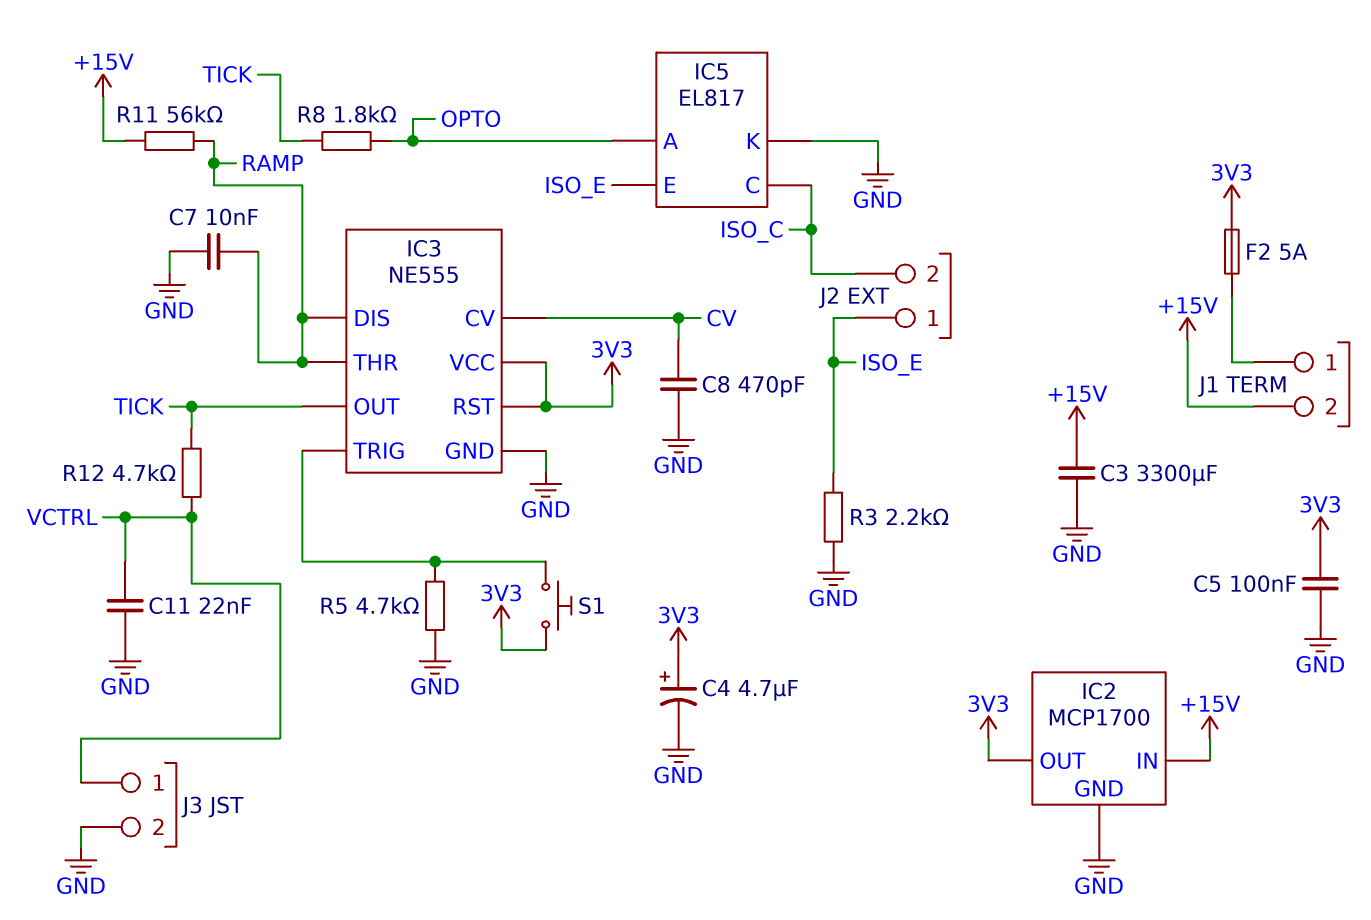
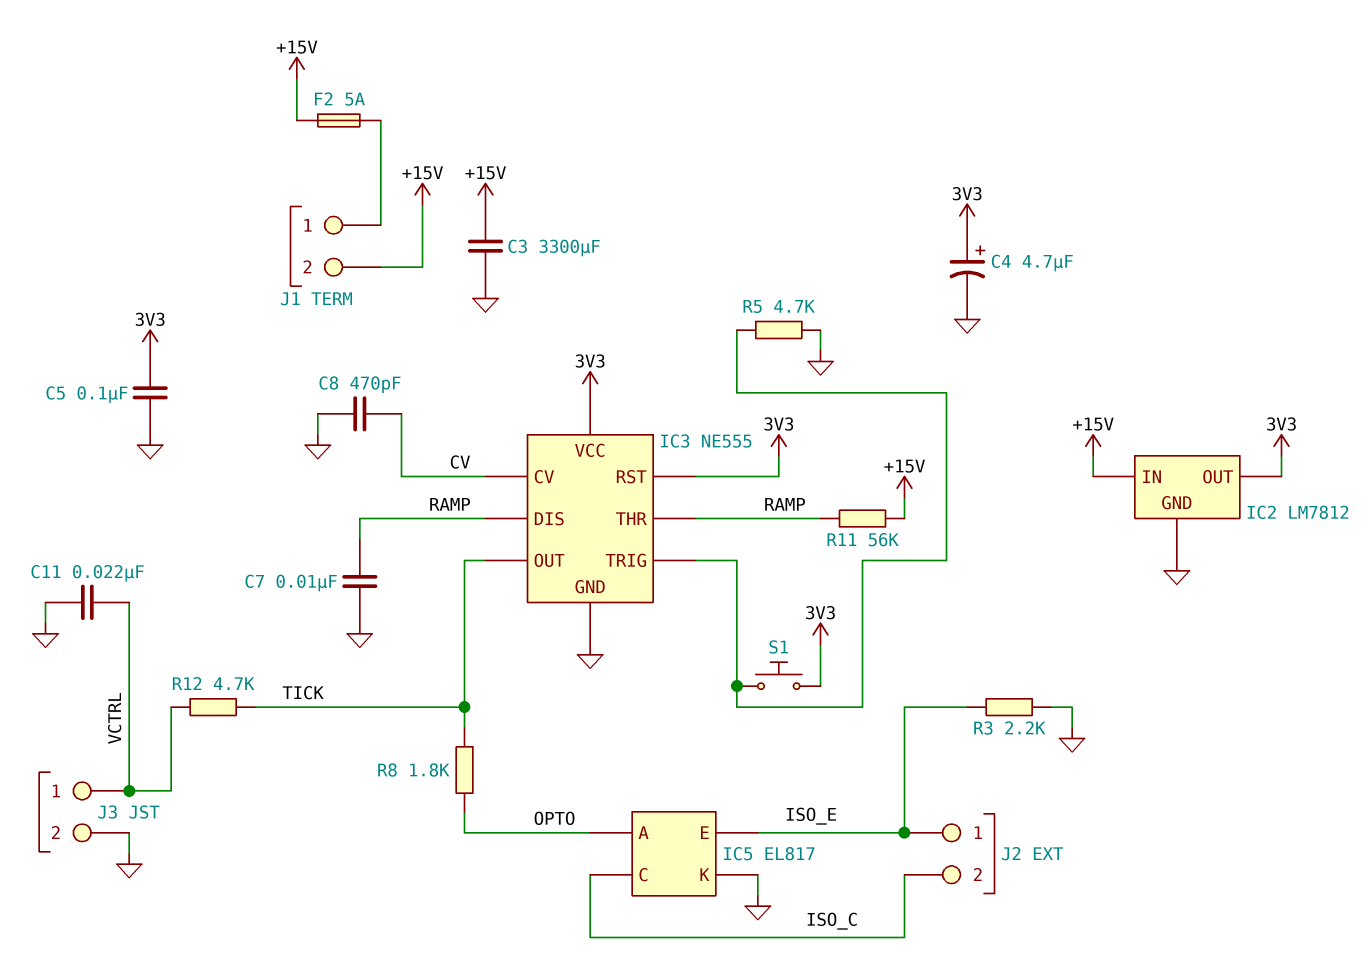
F2: 5A (3V3, J1/1) -> 5A (+15V, J1/1)
IC2: MCP1700 -> LM7812

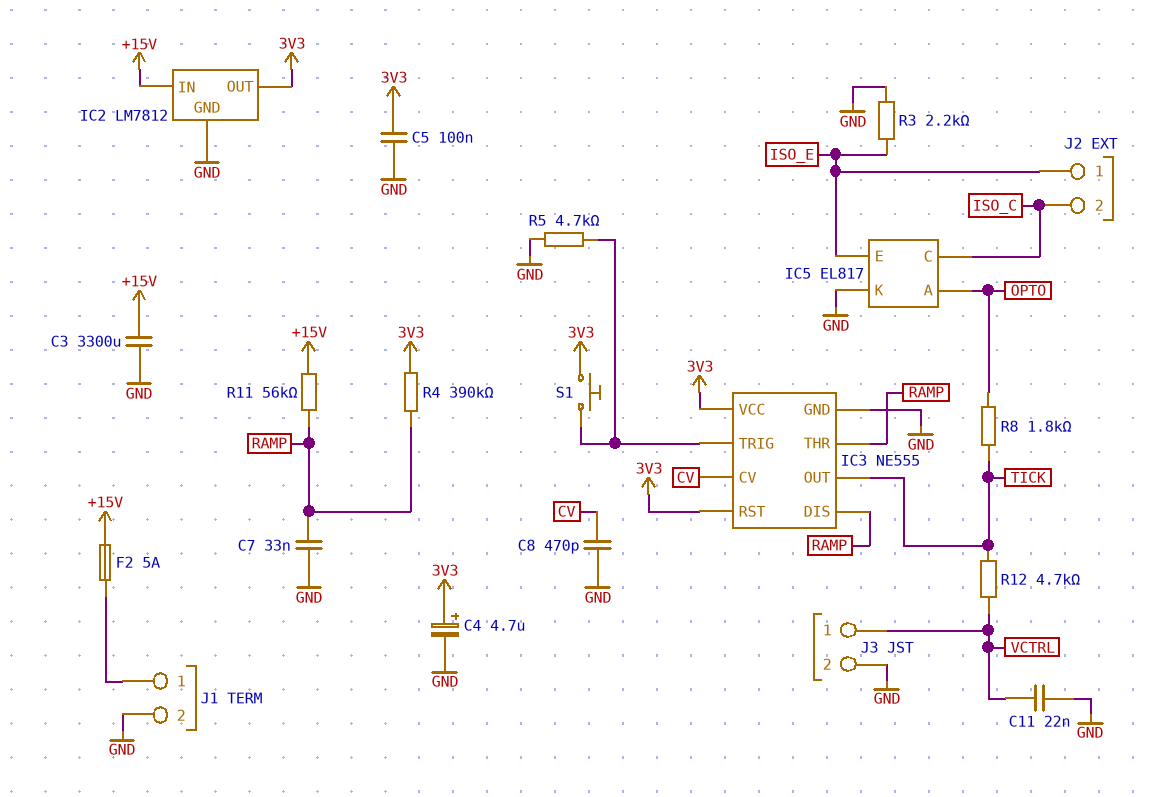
C7: 10nF (GND, RAMP) -> 33nF (GND, RAMP)
J1 pin 2: +15V -> GND
R4: none -> 390k (3V3, RAMP)

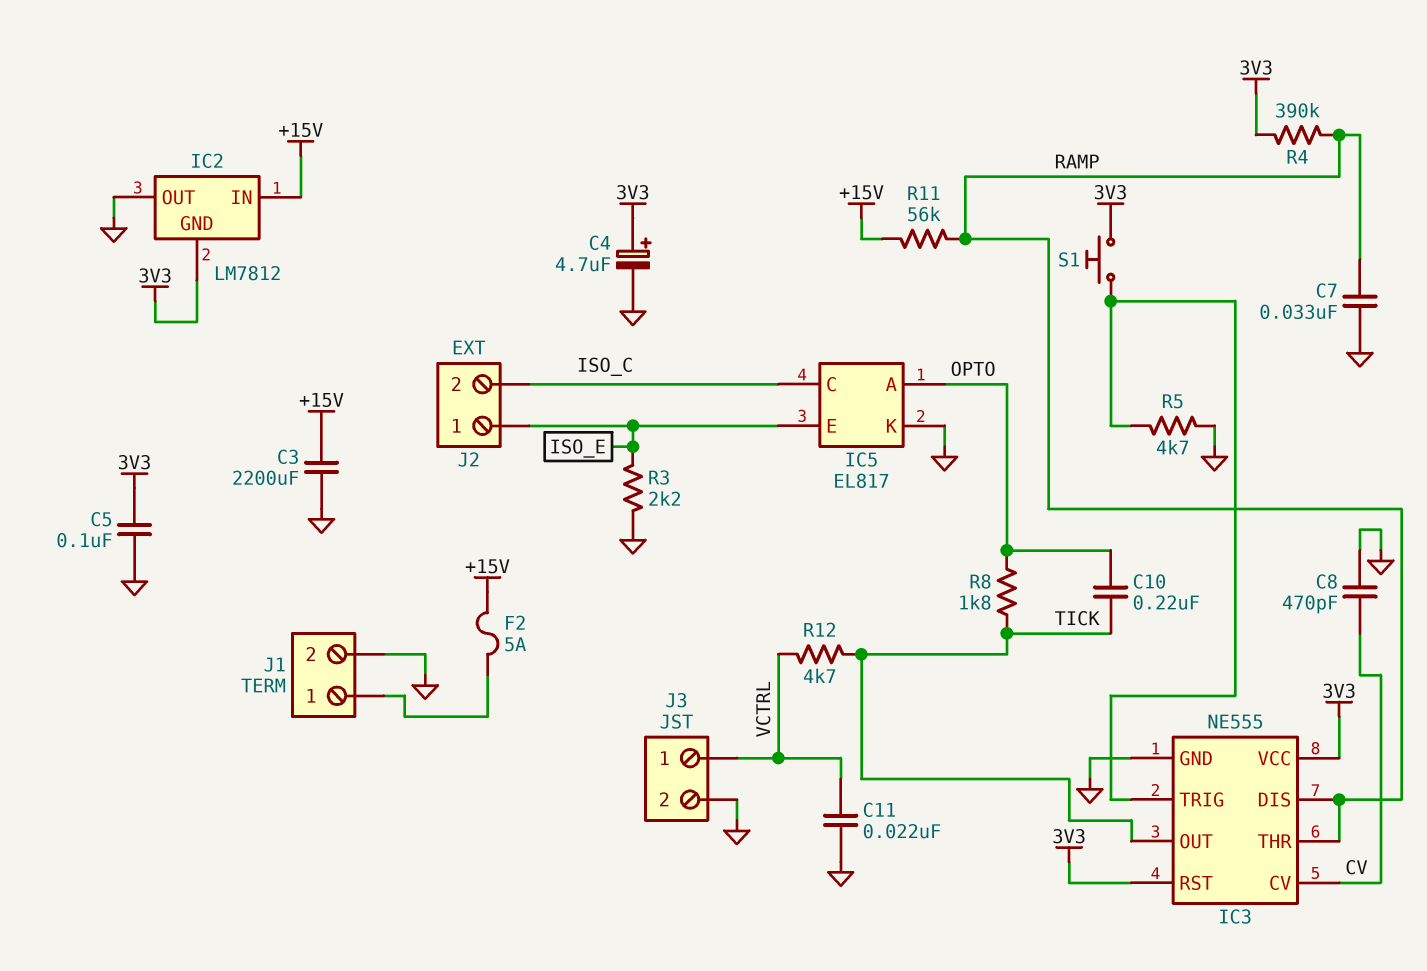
C3: 3300uF (+15V, GND) -> 2200uF (+15V, GND)
C10: none -> 220nF (OPTO, TICK)
IC2 pin GND: GND -> 3V3
IC2 pin OUT: 3V3 -> GND

